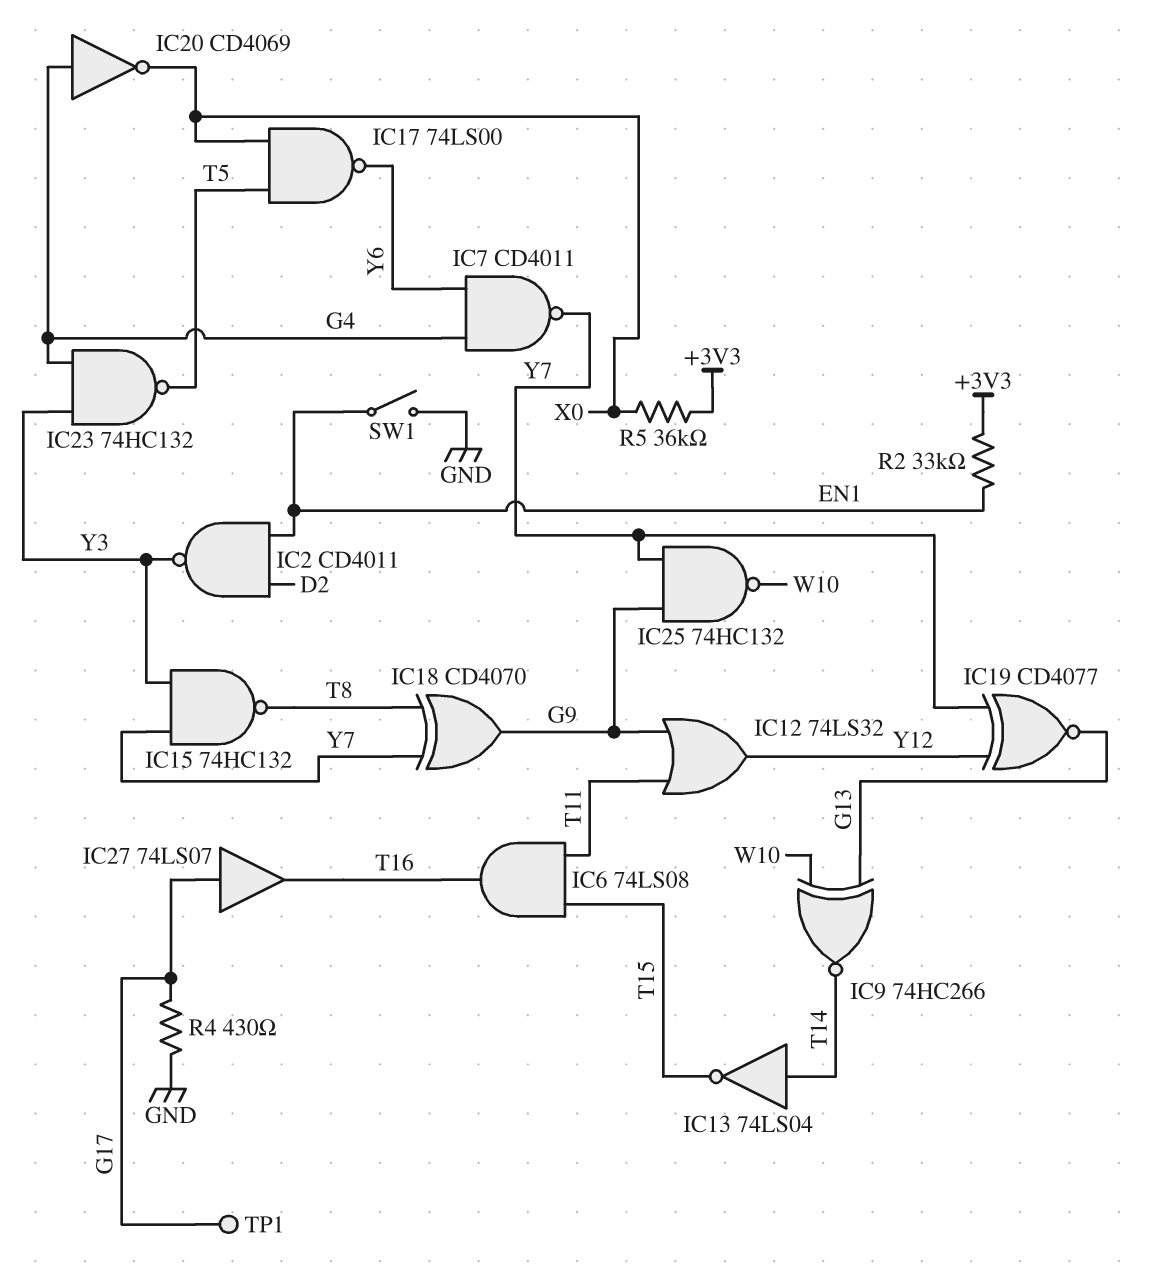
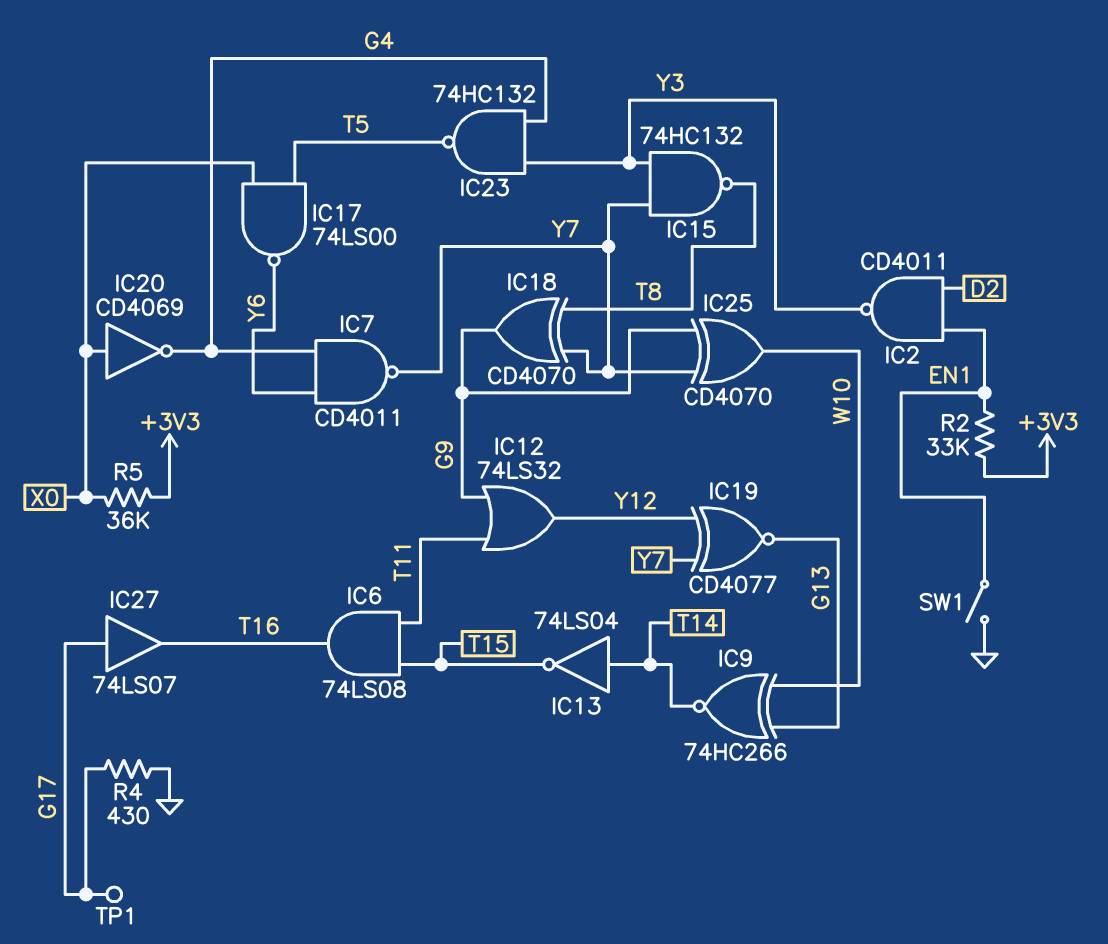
IC20: NOT CD4069 (in G4, out X0) -> NOT CD4069 (in X0, out G4)
IC25: NAND 74HC132 (in G9, in Y7, out W10) -> XOR CD4070 (in G9, in Y7, out W10)

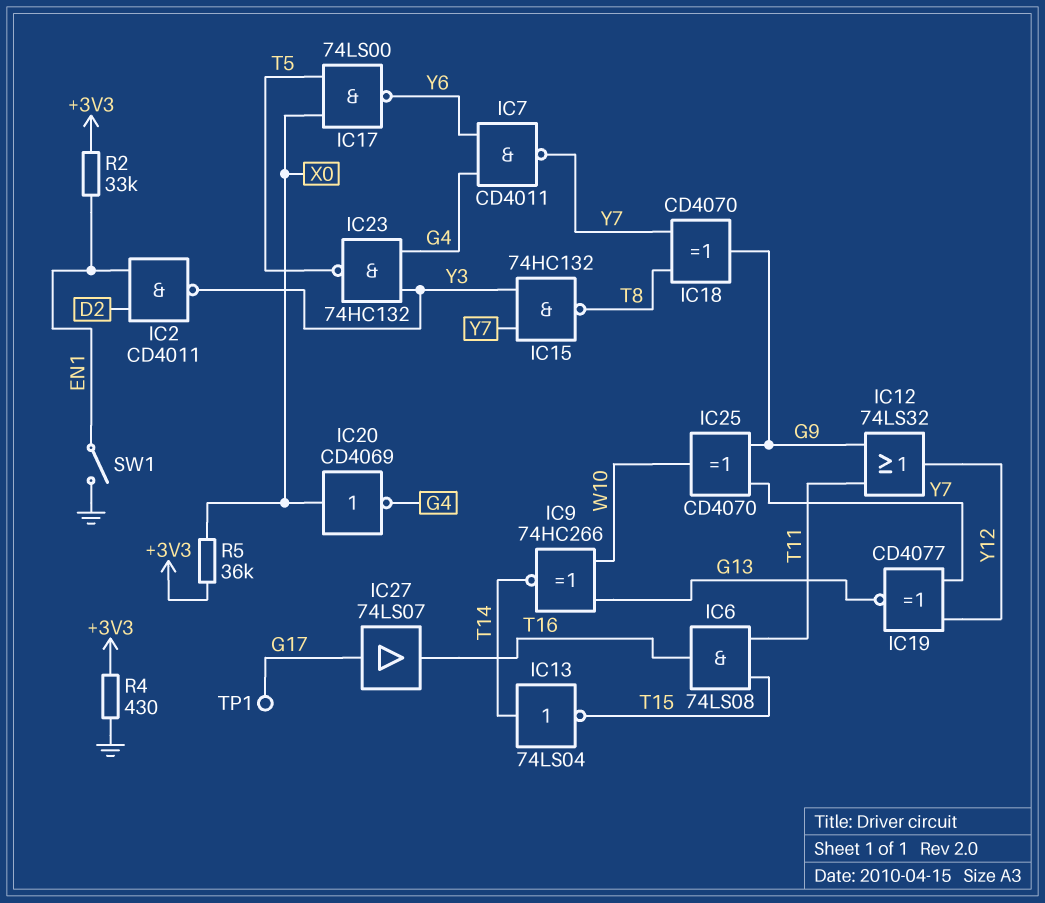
R4: 430 (G17, GND) -> 430 (+3V3, GND)

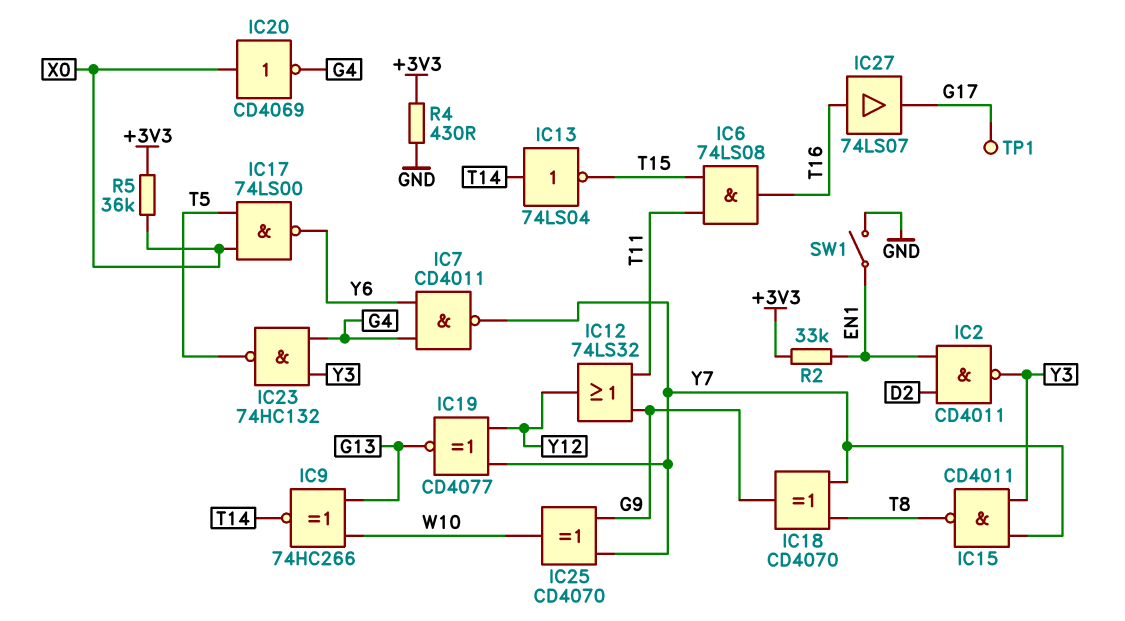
IC15: NAND 74HC132 (in Y3, in Y7, out T8) -> NAND CD4011 (in Y3, in Y7, out T8)
IC27: buffer 74LS07 (in G17, out T16) -> buffer 74LS07 (in T16, out G17)

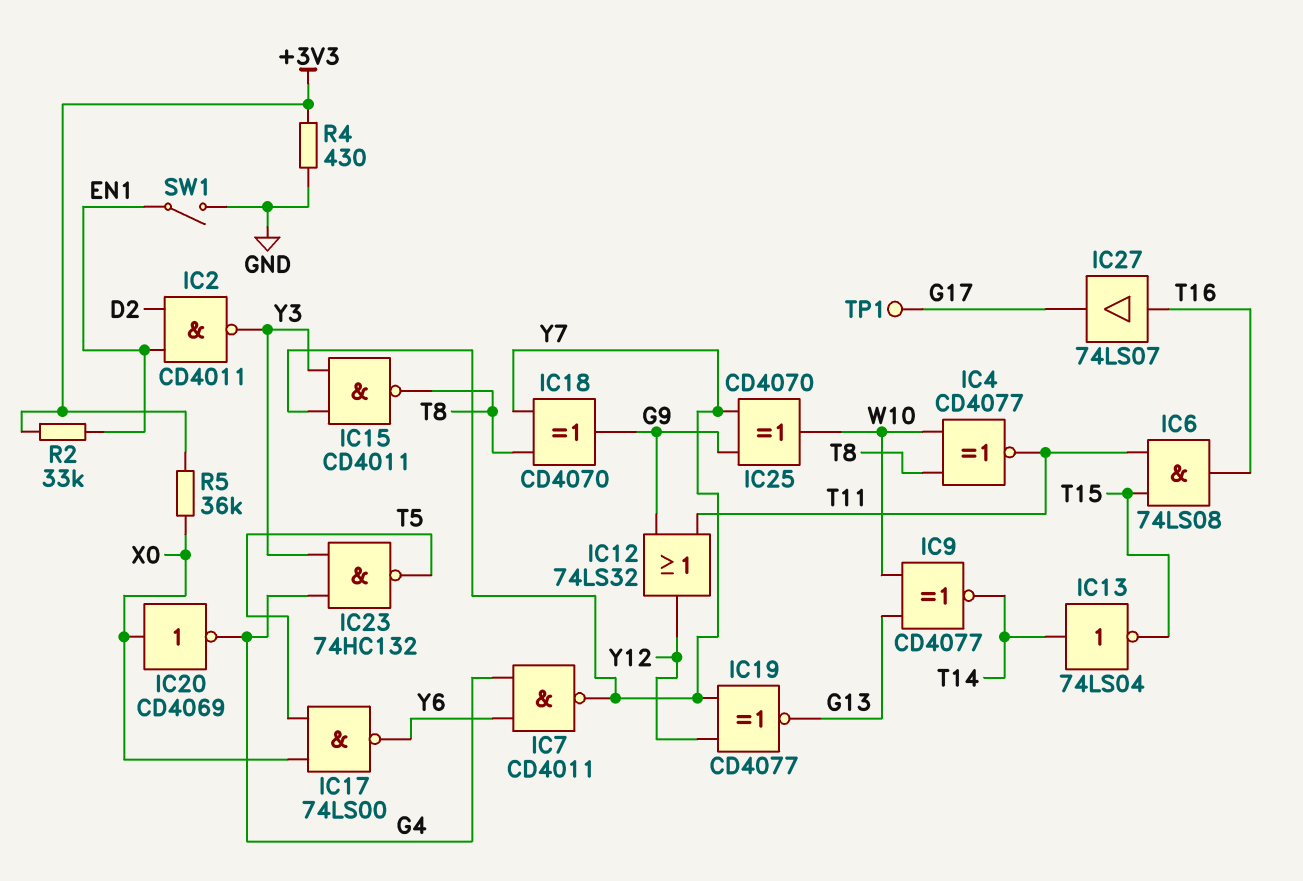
IC4: none -> XNOR CD4077 (in T8, in W10, out T11)
IC9: XNOR 74HC266 (in G13, in W10, out T14) -> XNOR CD4077 (in G13, in W10, out T14)

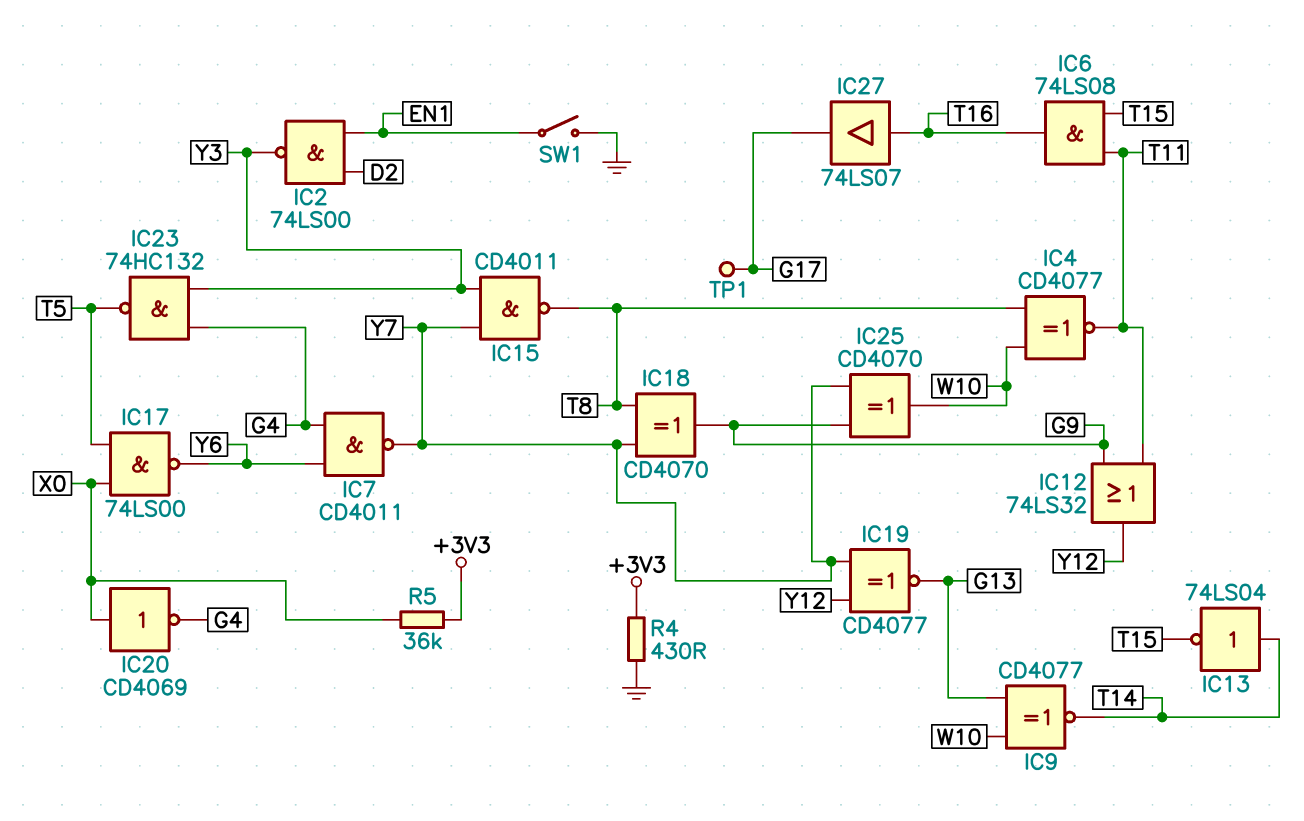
IC2: NAND CD4011 (in D2, in EN1, out Y3) -> NAND 74LS00 (in D2, in EN1, out Y3)
R2: 33k (+3V3, EN1) -> none

